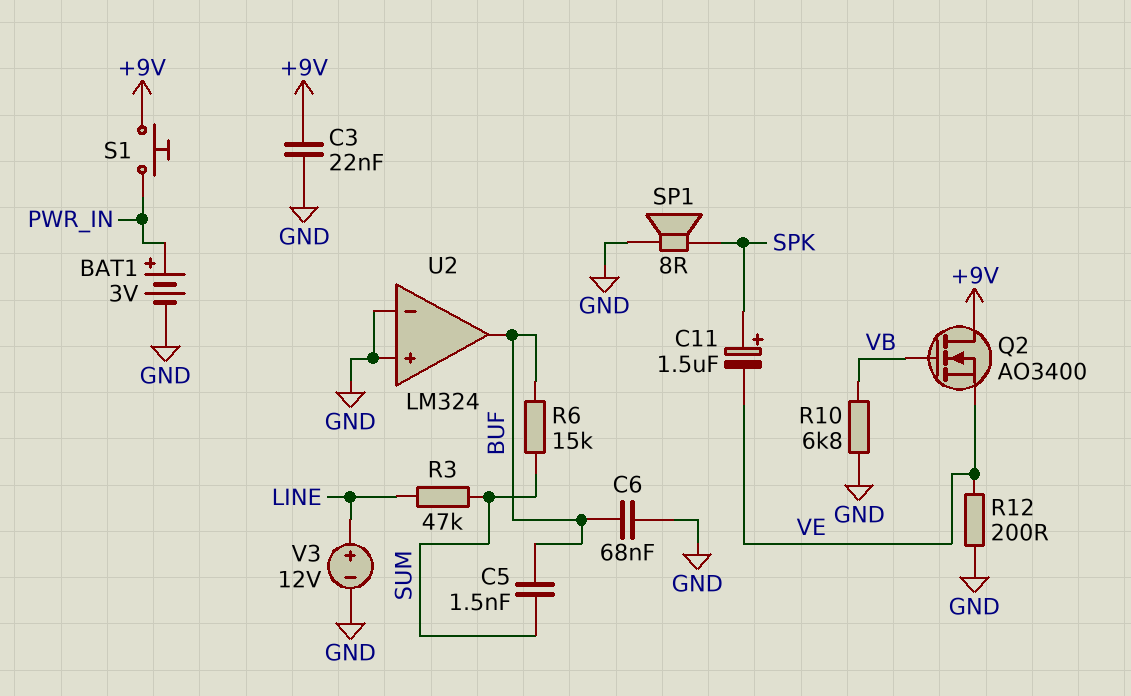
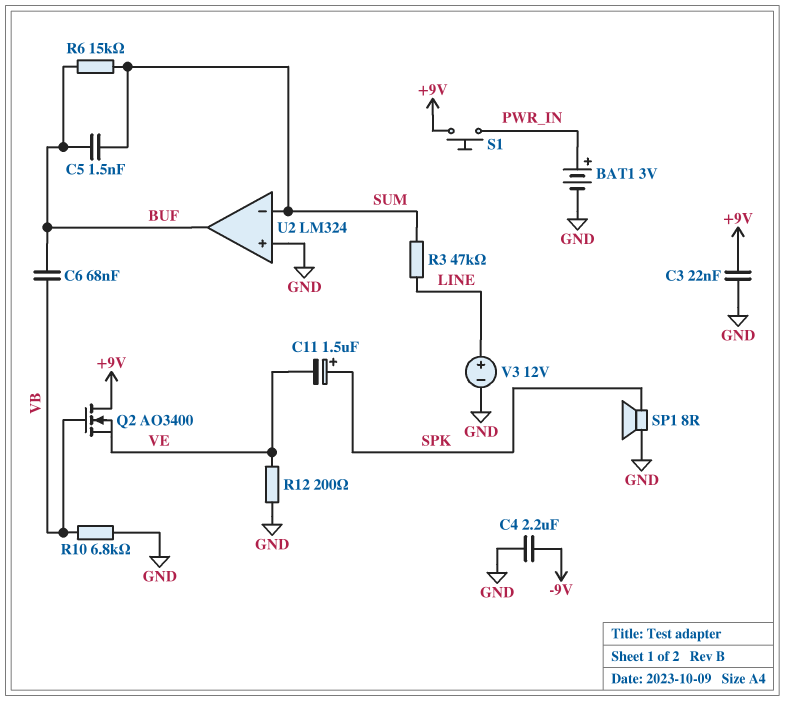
C4: none -> 2.2uF (-9V, GND)
C6: 68nF (BUF, GND) -> 68nF (BUF, VB)
U2 pin in-: GND -> SUM

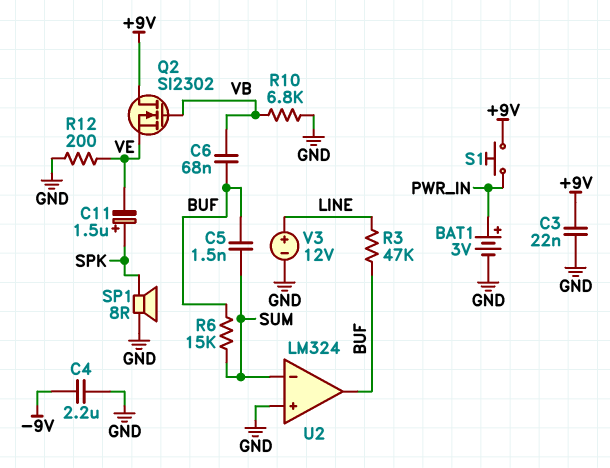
Q2: NMOS AO3400 (G VB, D +9V, S VE) -> NMOS SI2302 (G VB, D +9V, S VE)
R3: 47k (LINE, SUM) -> 47k (BUF, LINE)

